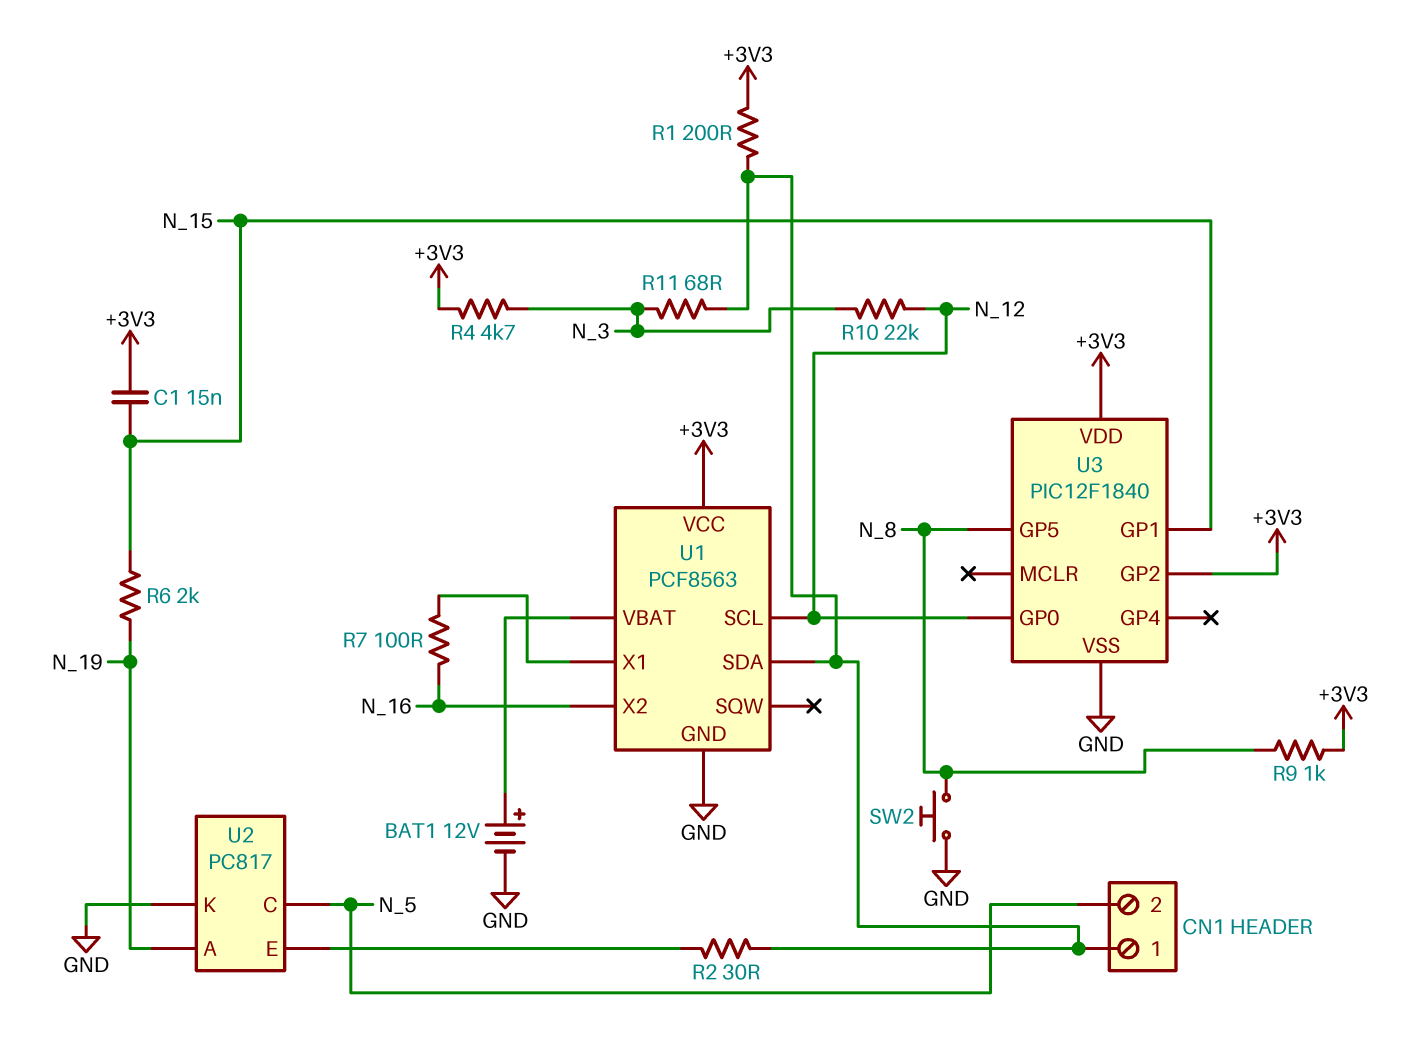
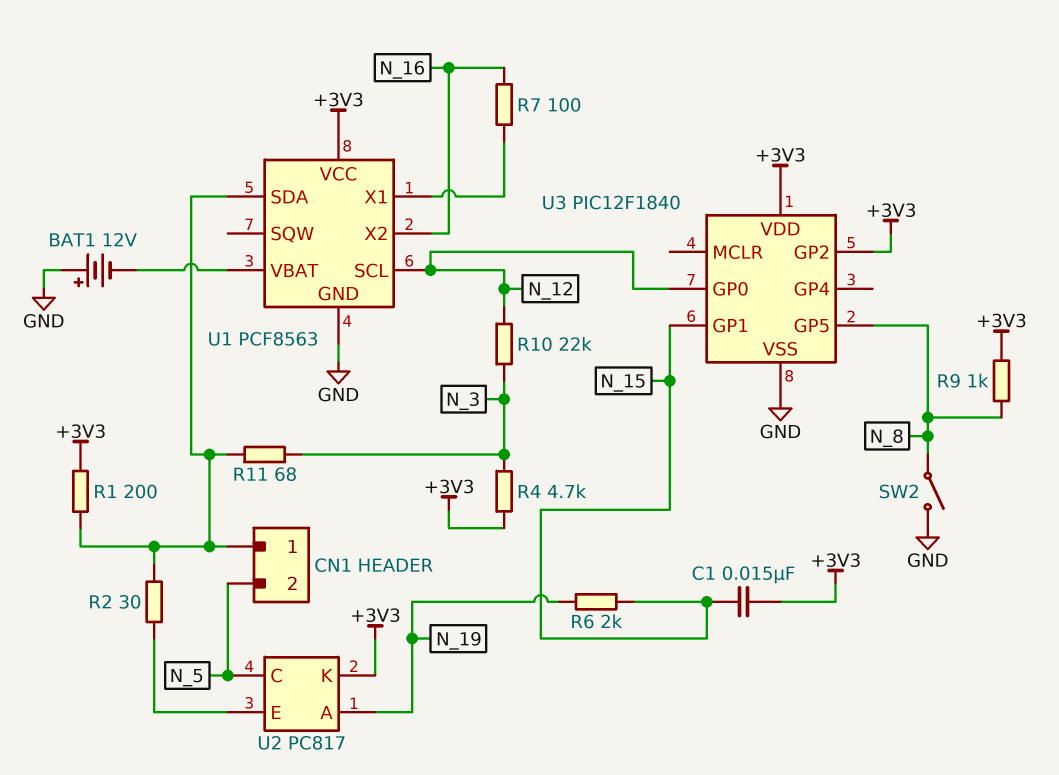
BAT1: 12V (plus U1/VBAT, minus GND) -> 12V (plus GND, minus U1/VBAT)
SW2: button (GND, N_8) -> switch (GND, N_8)
U2 pin K: GND -> +3V3

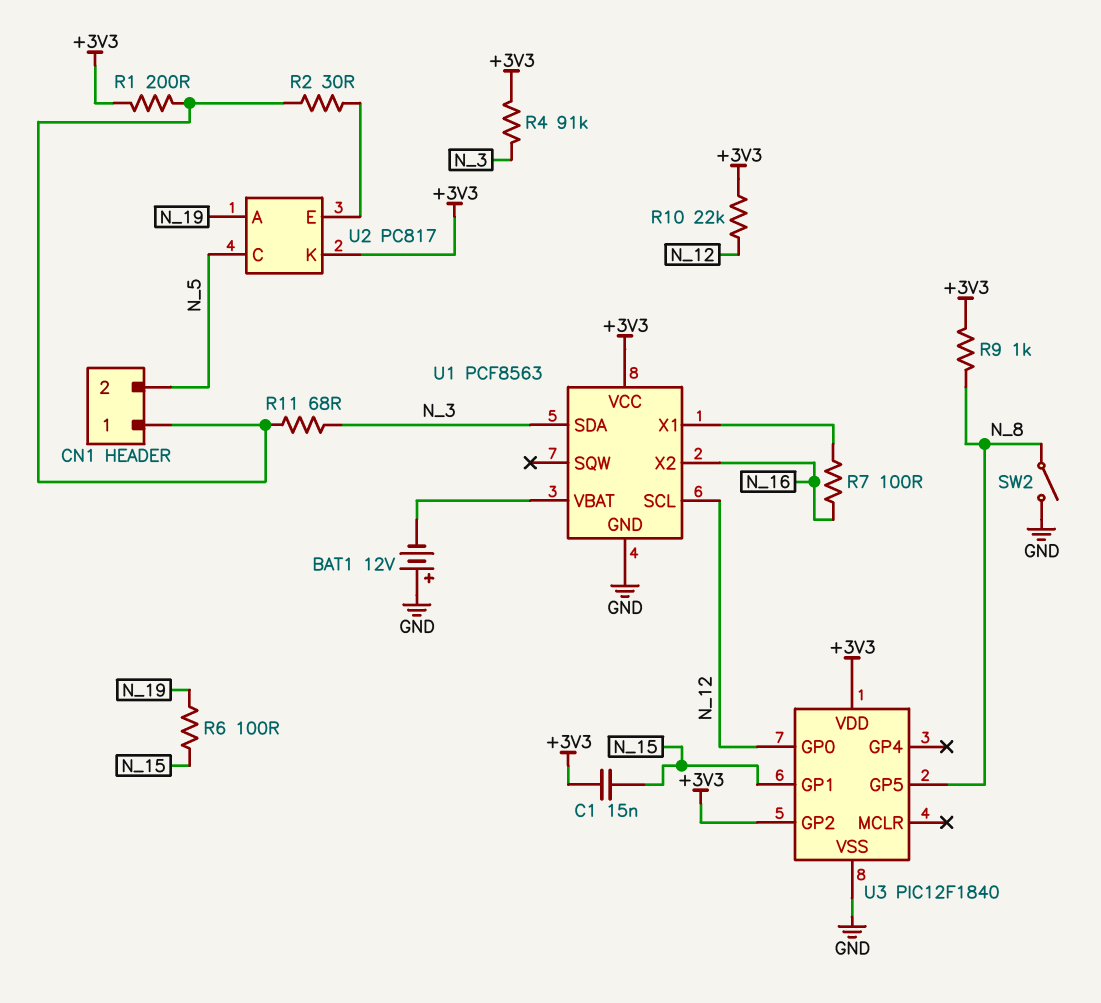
R4: 4.7k (+3V3, N_3) -> 91k (+3V3, N_3)
R6: 2k (N_15, N_19) -> 100 (N_15, N_19)
R10: 22k (N_3, N_12) -> 22k (+3V3, N_12)
U1 pin SDA: CN1/1 -> N_3

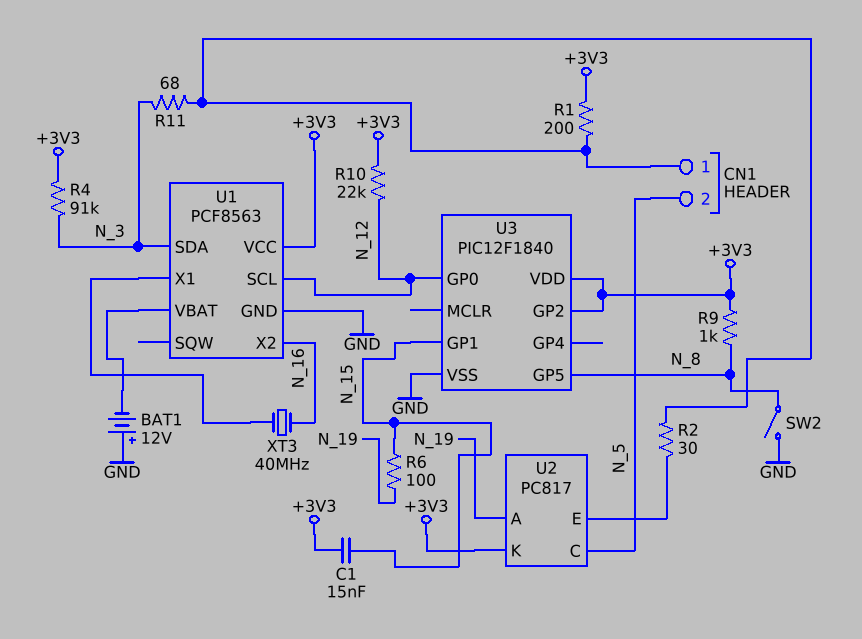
R7: 100 (N_16, U1/X1) -> none
XT3: none -> 40MHz (N_16, U1/X1)

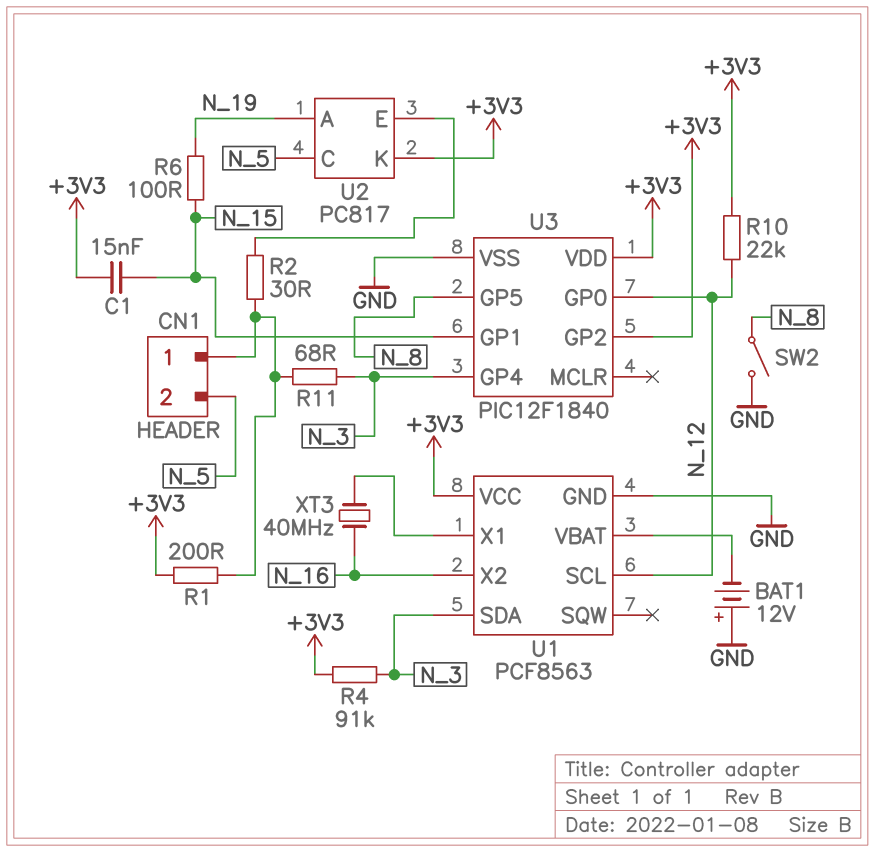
R9: 1k (+3V3, N_8) -> none
U3 pin GP4: none -> N_3

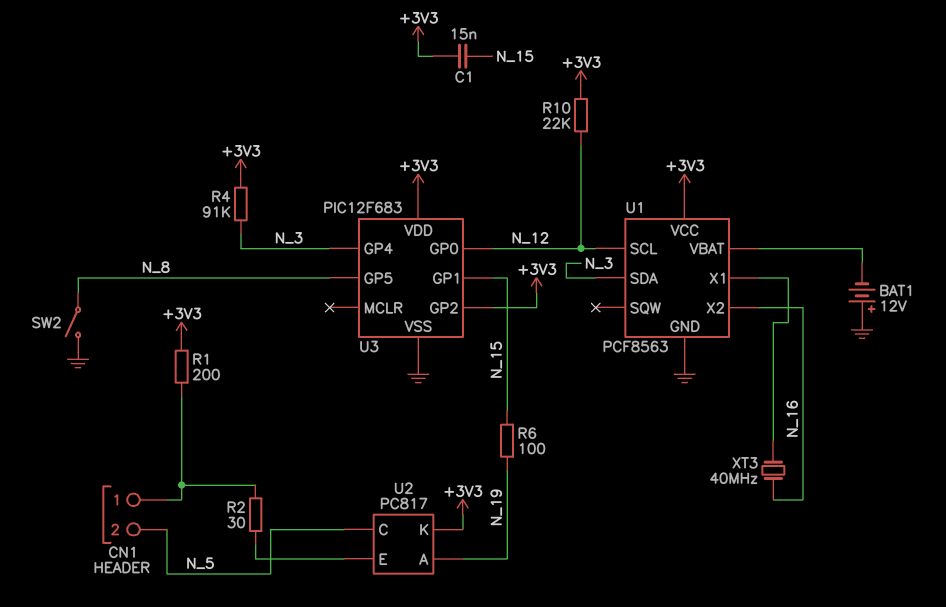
R11: 68 (CN1/1, N_3) -> none
U3: PIC12F1840 -> PIC12F683

